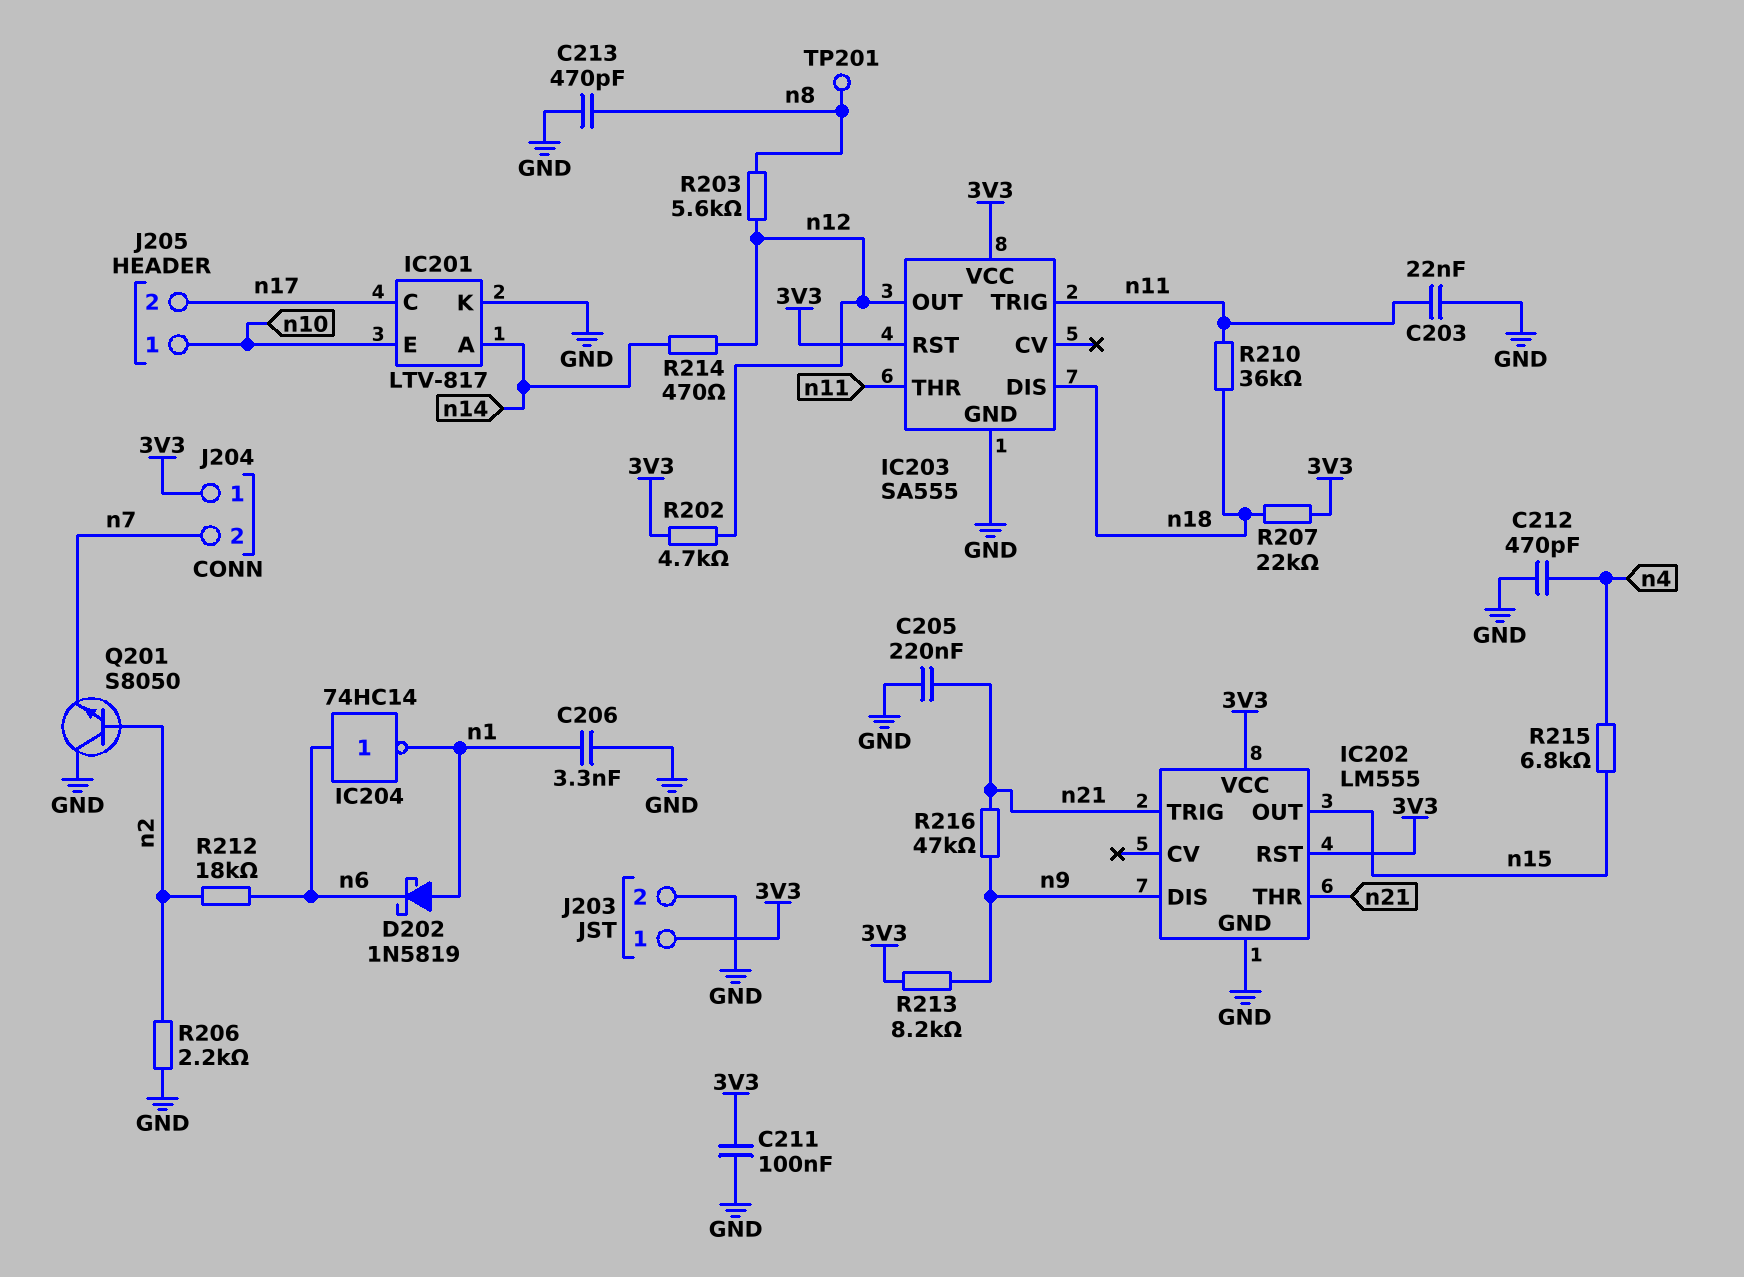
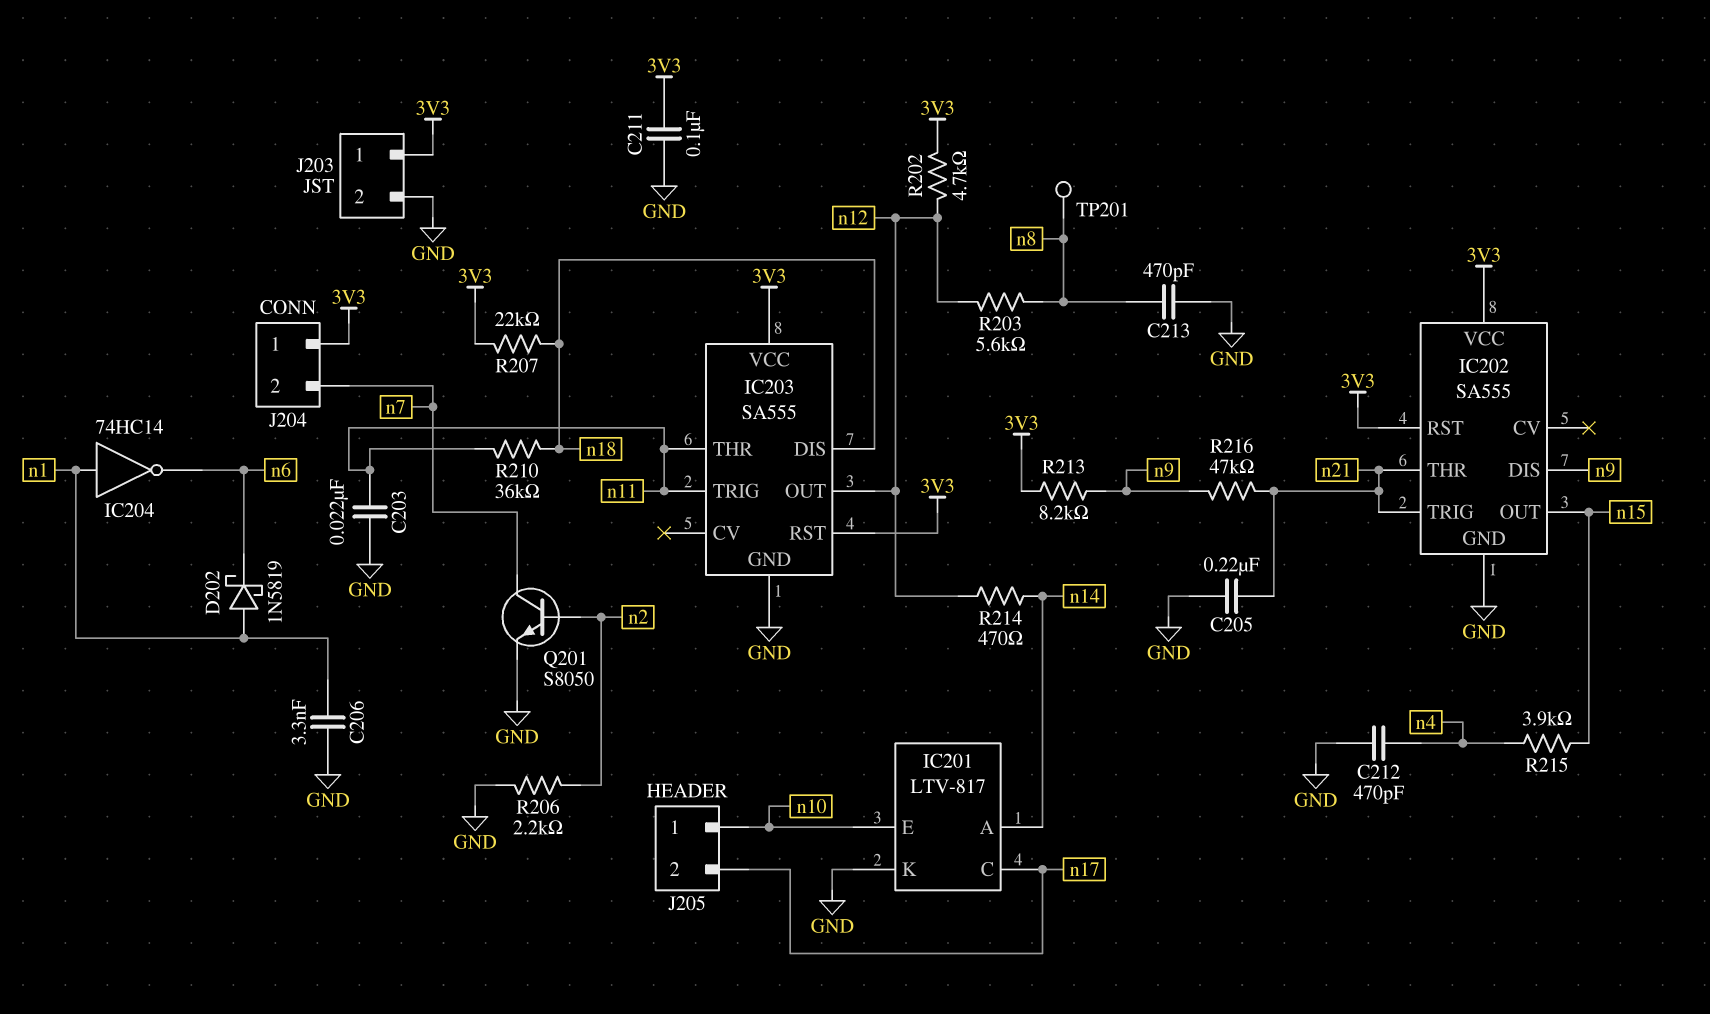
IC202: LM555 -> SA555
IC204: NOT 74HC14 (in n6, out n1) -> NOT 74HC14 (in n1, out n6)
Q201: NPN S8050 (B n2, C GND, E n7) -> NPN S8050 (B n2, C n7, E GND)
R212: 18k (n2, n6) -> none
R215: 6.8k (n4, n15) -> 3.9k (n4, n15)

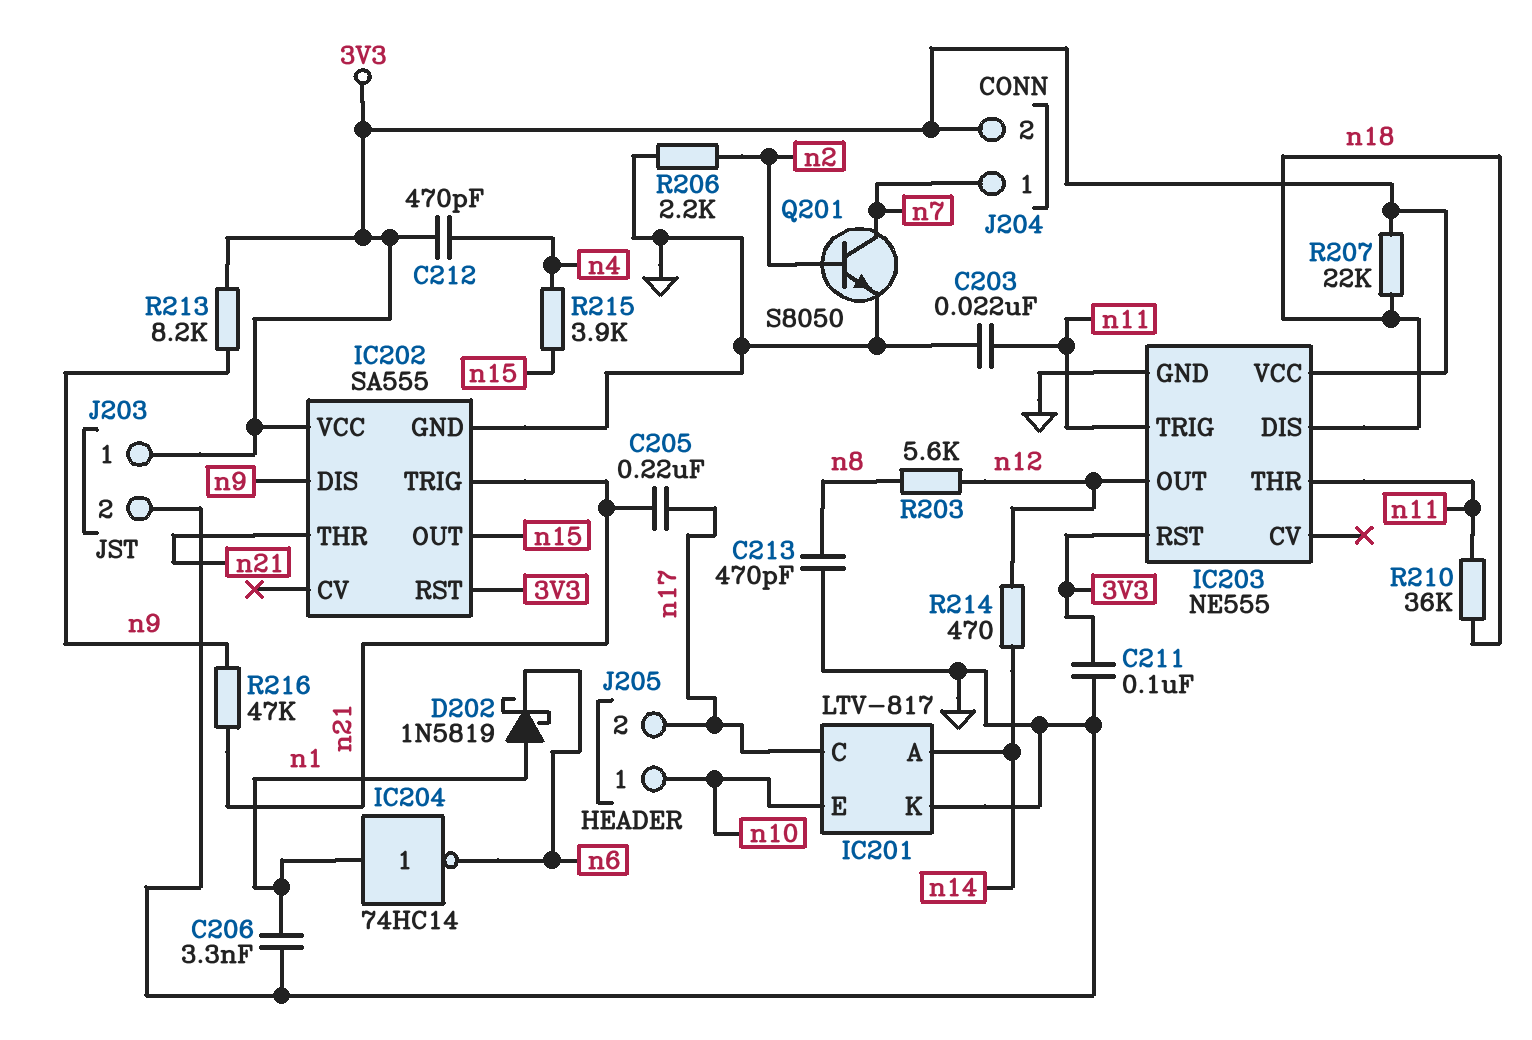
C205: 220nF (GND, n21) -> 220nF (n17, n21)
C212: 470pF (GND, n4) -> 470pF (3V3, n4)
IC203: SA555 -> NE555
J204 pin 1: 3V3 -> n7
J204 pin 2: n7 -> 3V3
R202: 4.7k (3V3, n12) -> none
TP201: test point (n8) -> none

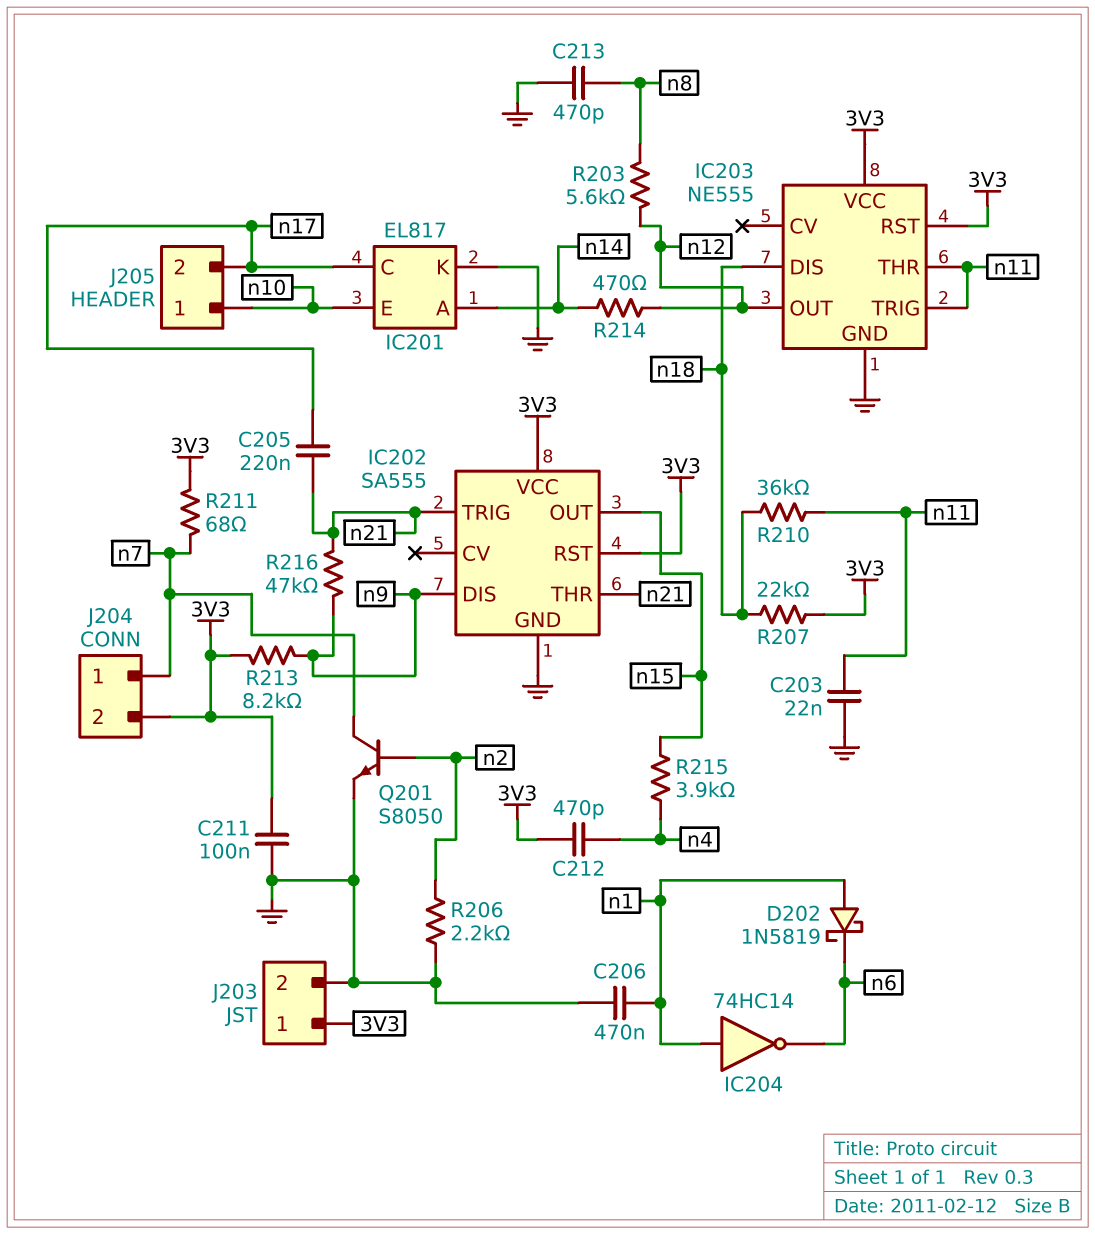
C206: 3.3nF (GND, n1) -> 470nF (GND, n1)
IC201: LTV-817 -> EL817
R211: none -> 68 (3V3, n7)

